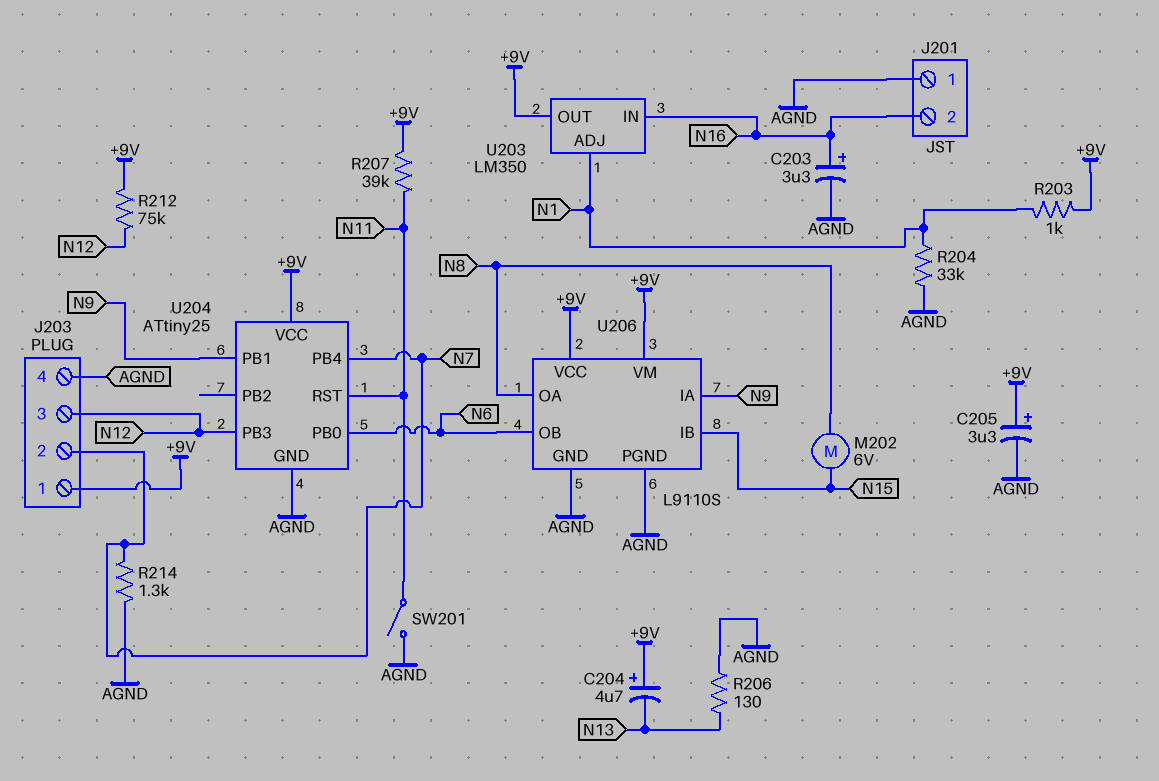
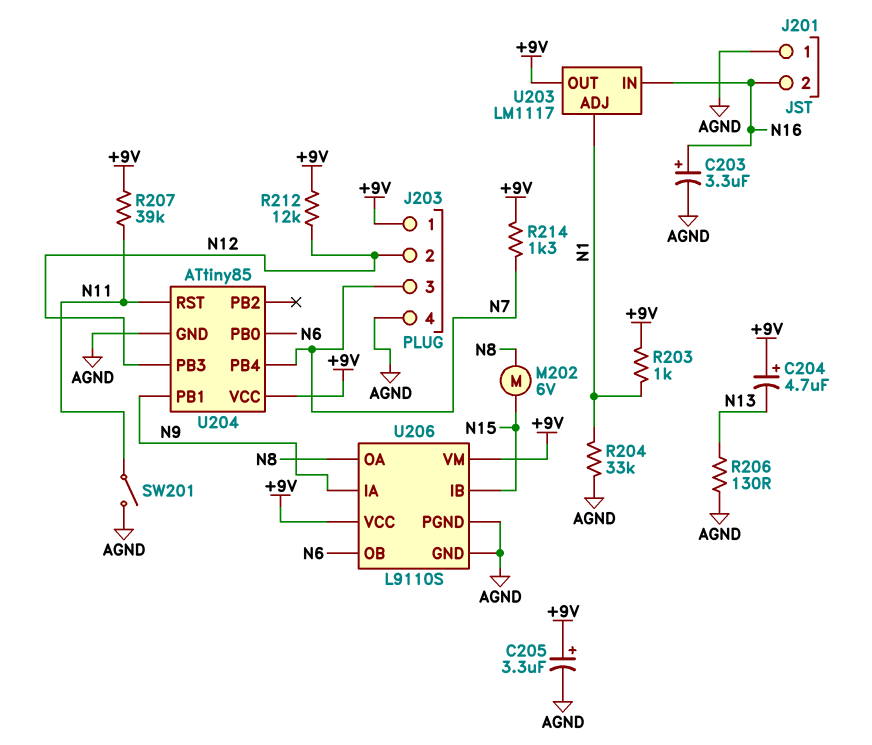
J203 pin 2: N7 -> N12
J203 pin 3: N12 -> N7
R212: 75k (+9V, N12) -> 12k (+9V, N12)
R214: 1.3k (AGND, N7) -> 1.3k (+9V, N7)
U203: LM350 -> LM1117
U204: ATtiny25 -> ATtiny85

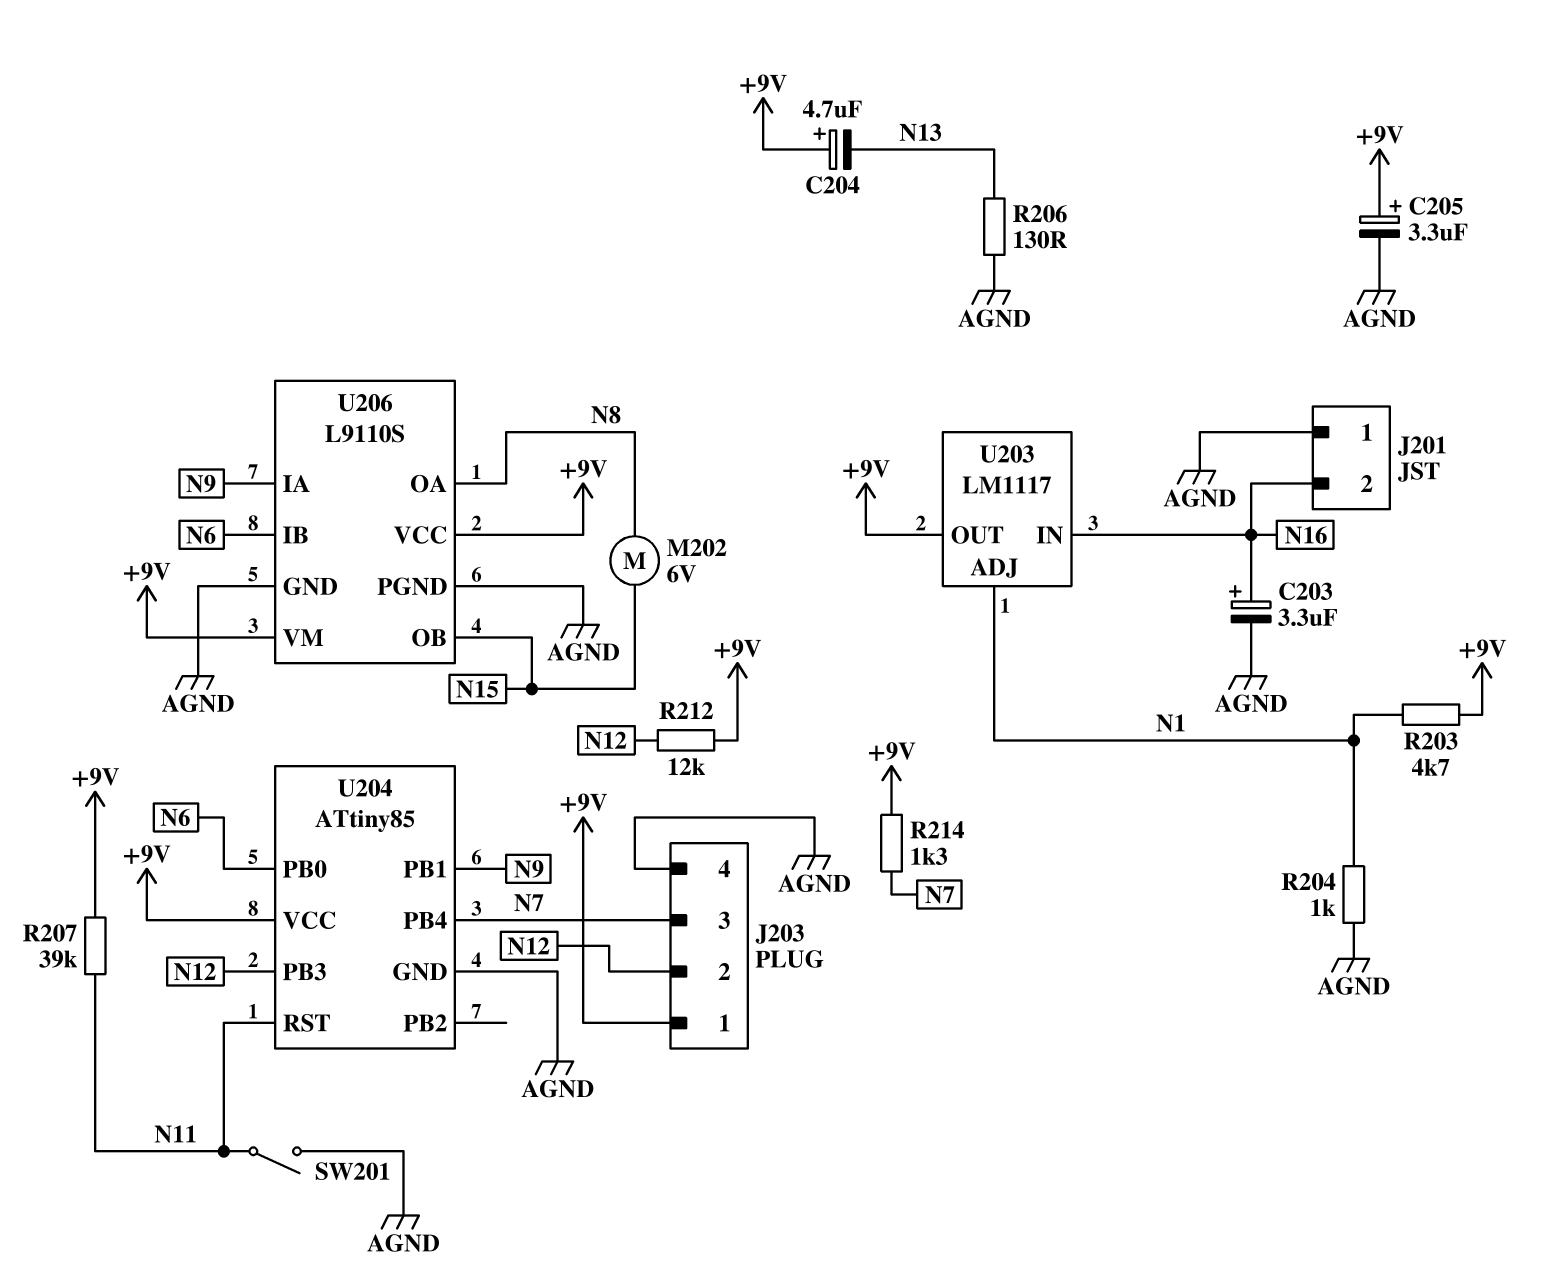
R203: 1k (+9V, N1) -> 4.7k (+9V, N1)
R204: 33k (AGND, N1) -> 1k (AGND, N1)
U206 pin IB: N15 -> N6
U206 pin OB: N6 -> N15

